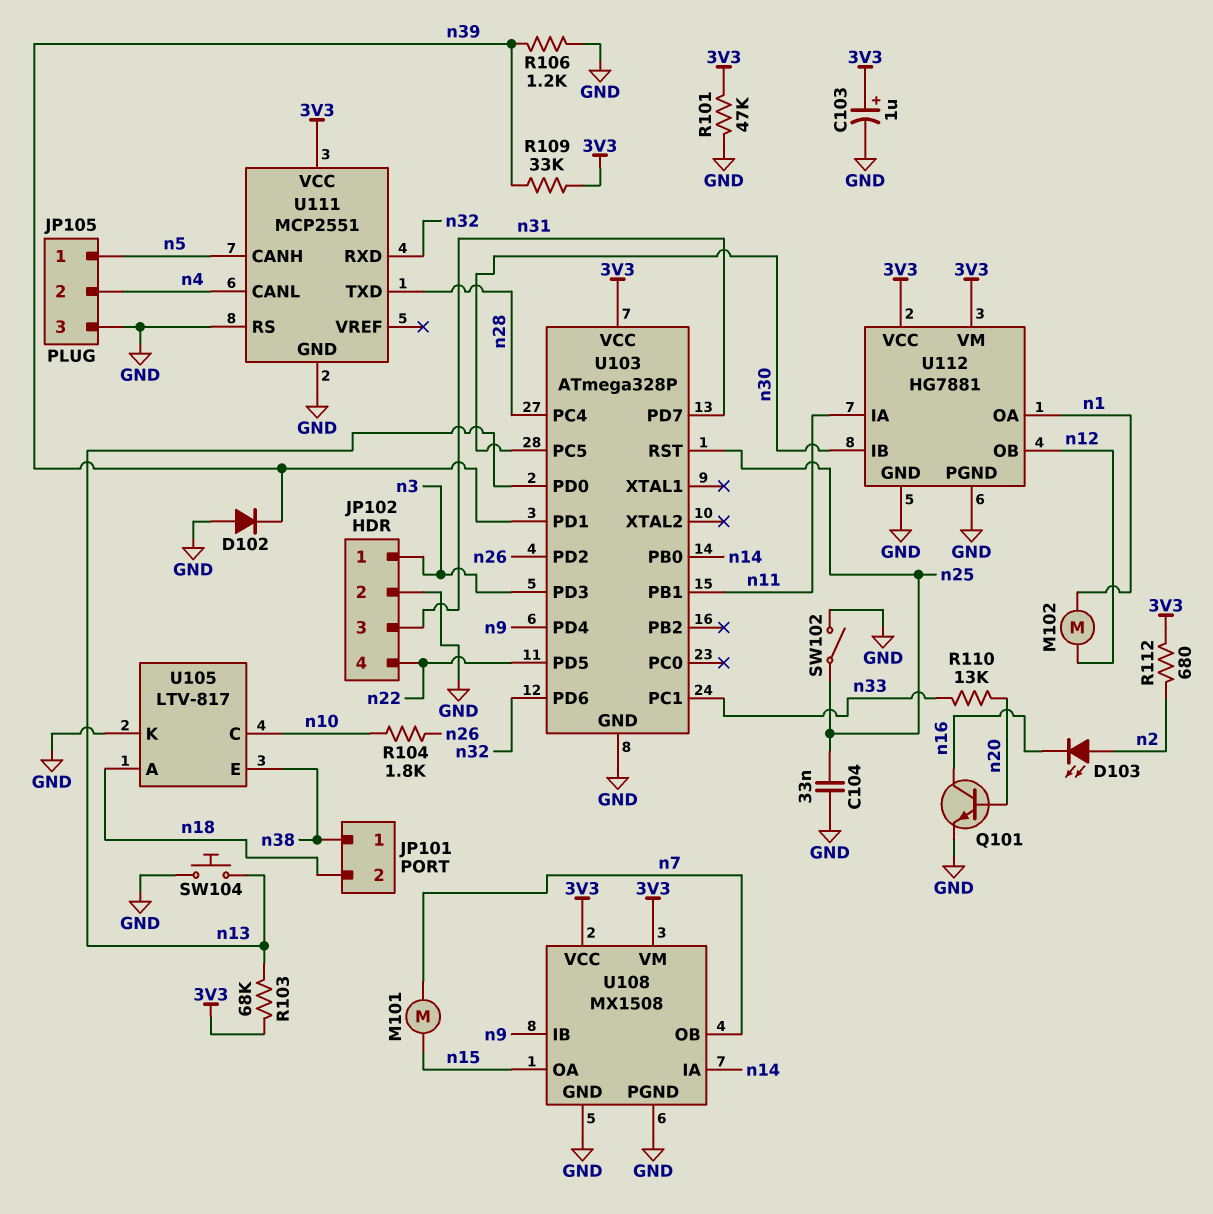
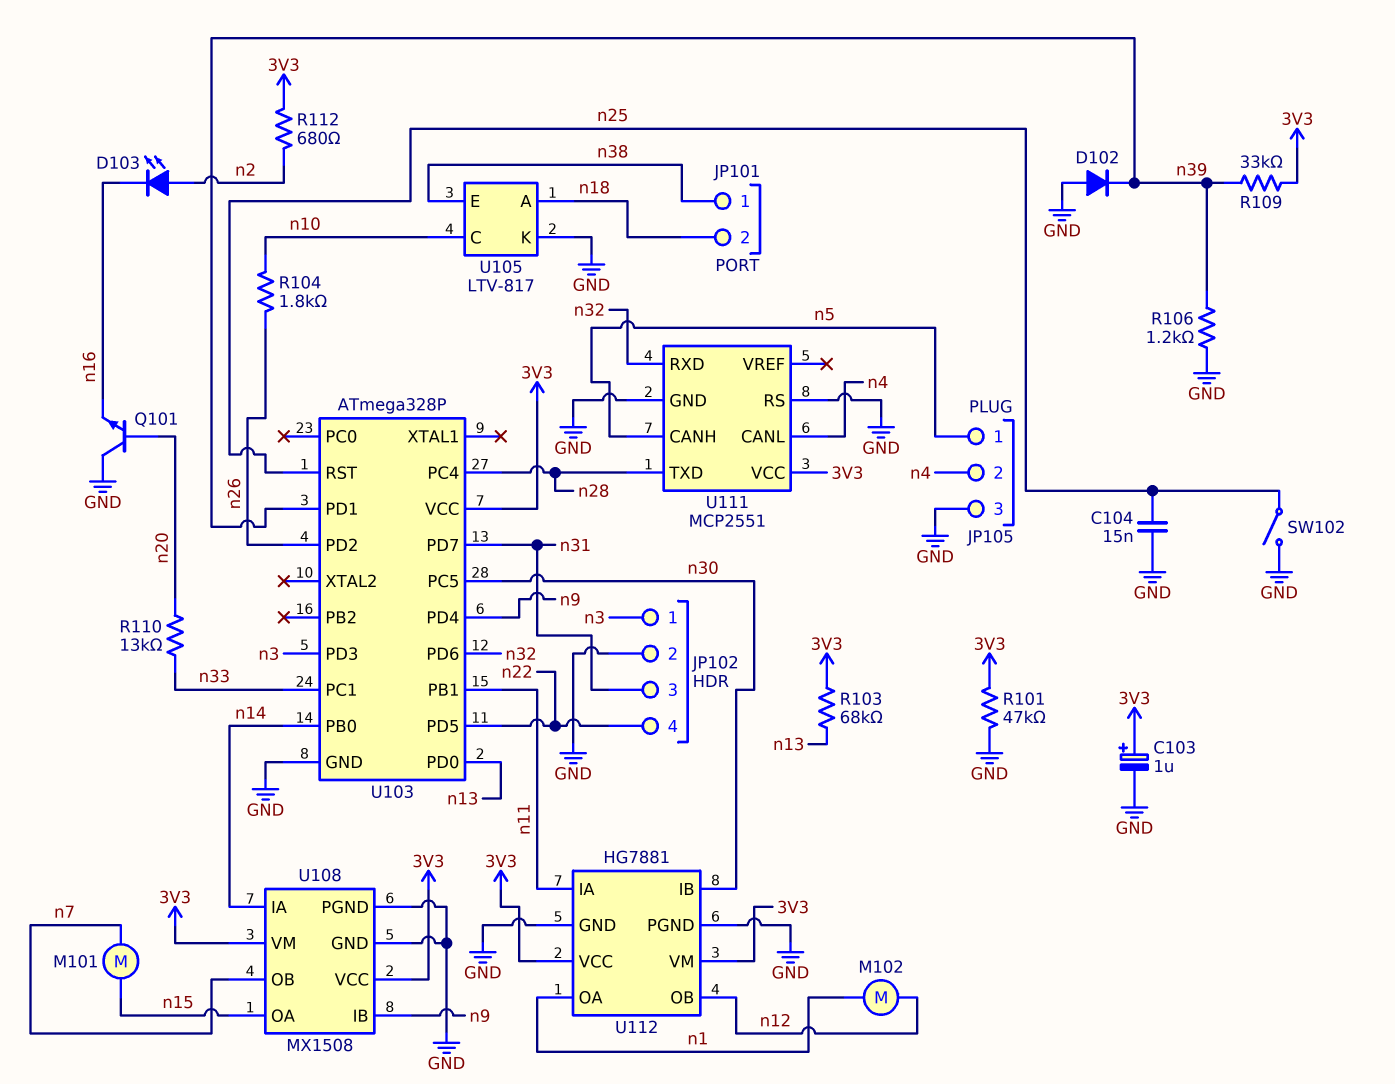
C104: 33nF (GND, n25) -> 15nF (GND, n25)
Q101: NPN (B n20, C n16, E GND) -> NPN (B n20, C GND, E n16)
SW104: button (GND, n13) -> none

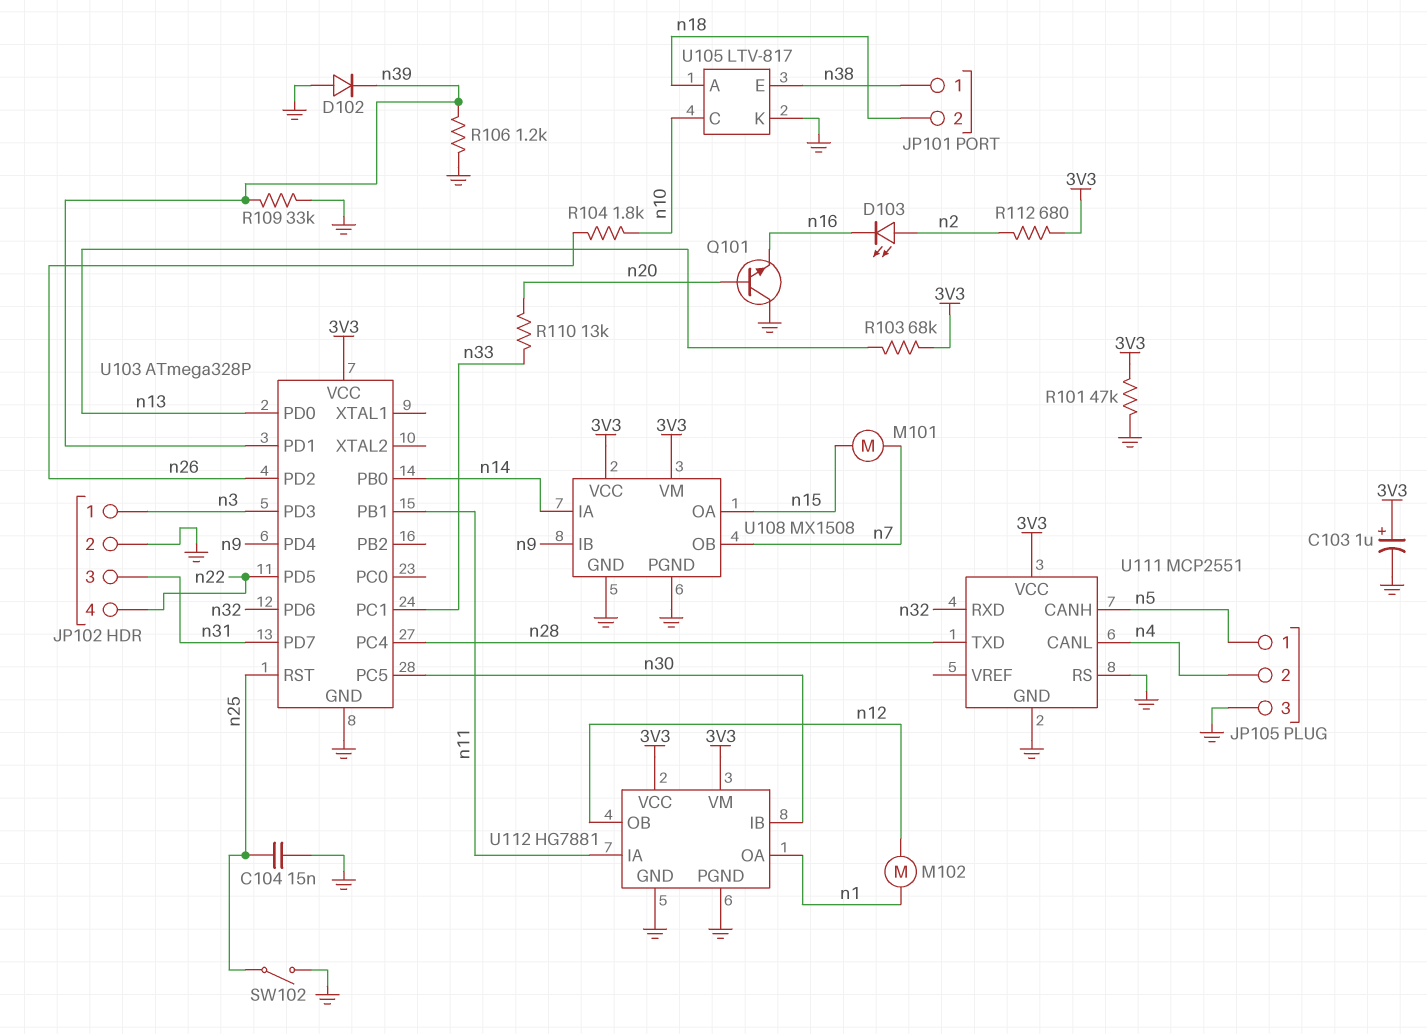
R109: 33k (3V3, n39) -> 33k (GND, n39)

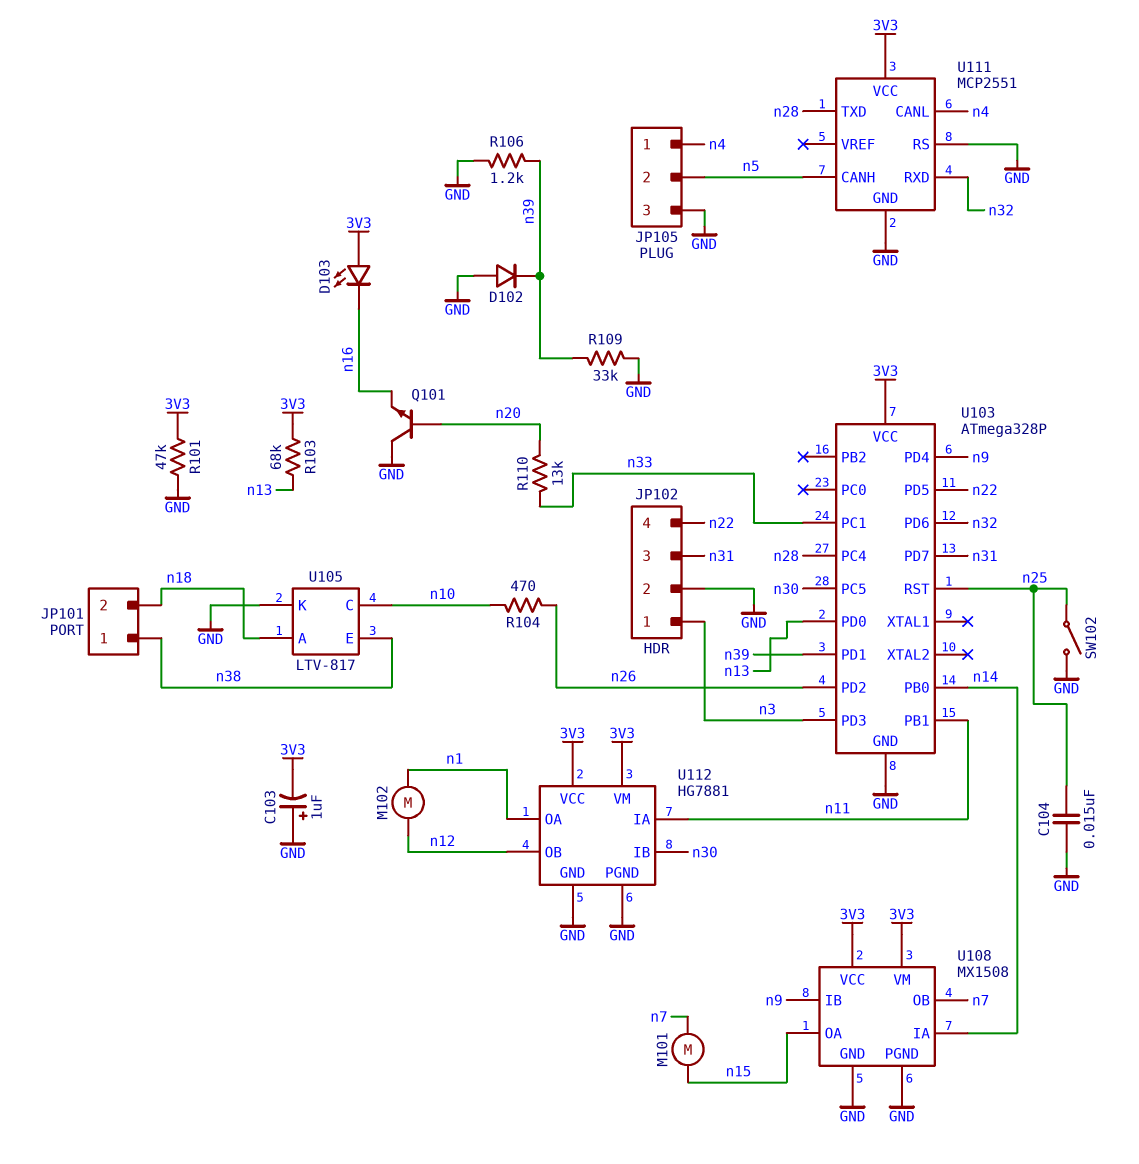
C103: 1uF (plus 3V3, minus GND) -> 1uF (plus GND, minus 3V3)
D103: LED (A n2, K n16) -> LED (A 3V3, K n16)
JP105 pin 1: n5 -> n4
JP105 pin 2: n4 -> n5
R104: 1.8k (n10, n26) -> 470 (n10, n26)
R112: 680 (3V3, n2) -> none

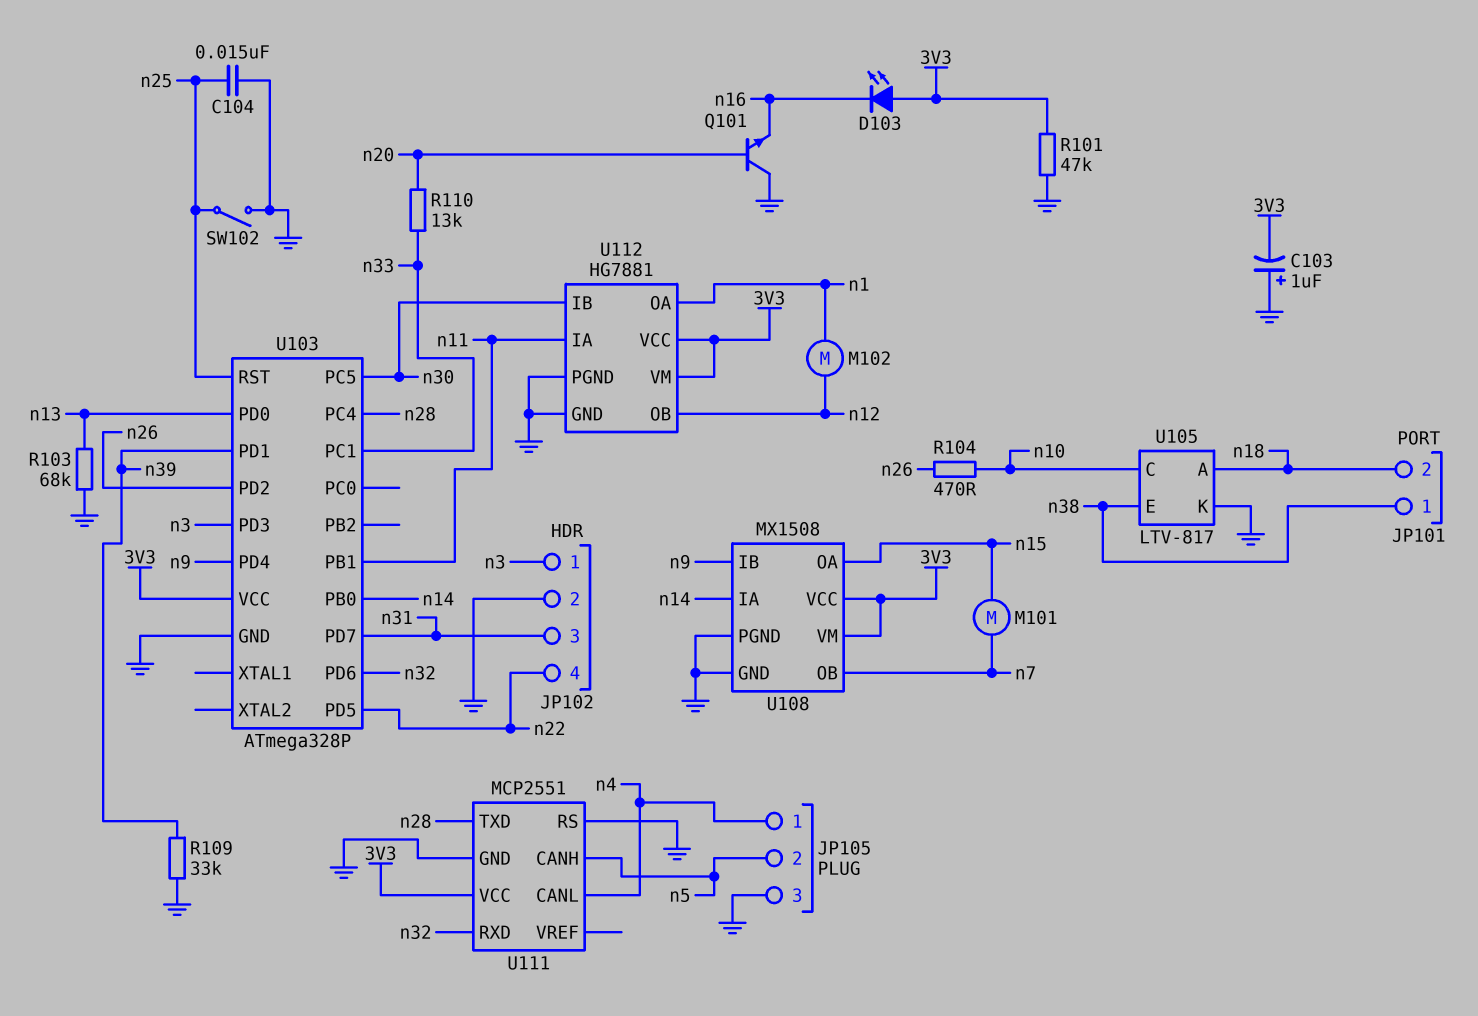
D102: diode (A GND, K n39) -> none
R103: 68k (3V3, n13) -> 68k (GND, n13)
R106: 1.2k (GND, n39) -> none

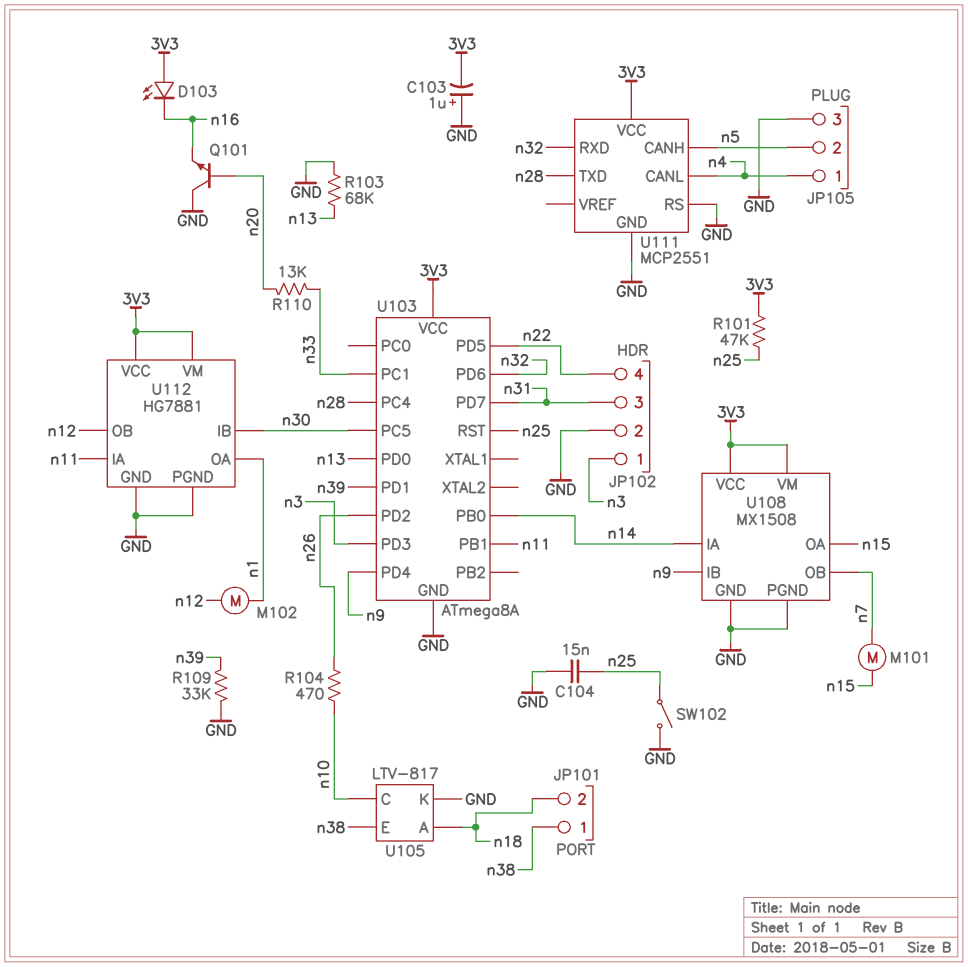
R101: 47k (3V3, GND) -> 47k (3V3, n25)
U103: ATmega328P -> ATmega8A

